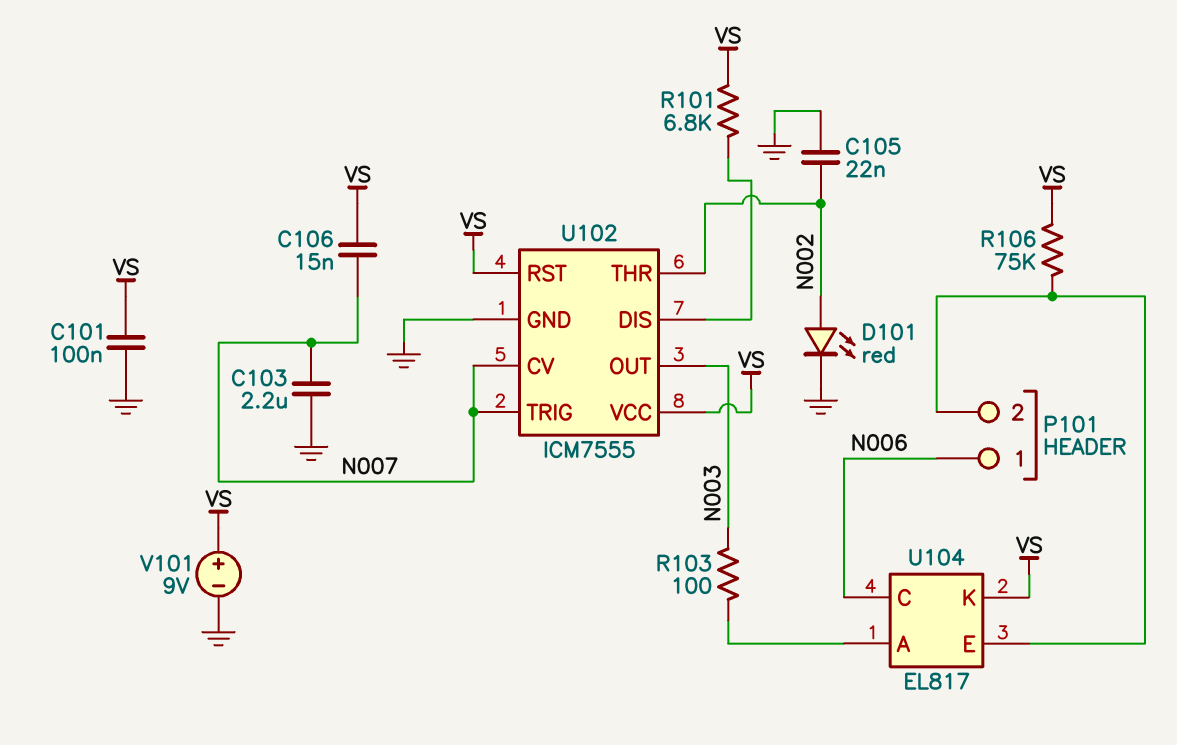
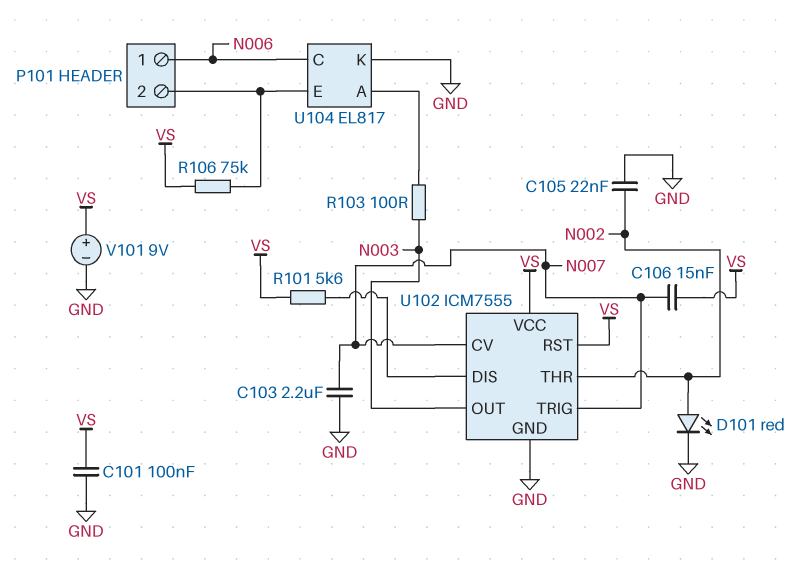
R101: 6.8k (U102/DIS, VS) -> 5.6k (U102/DIS, VS)
U104 pin K: VS -> GND

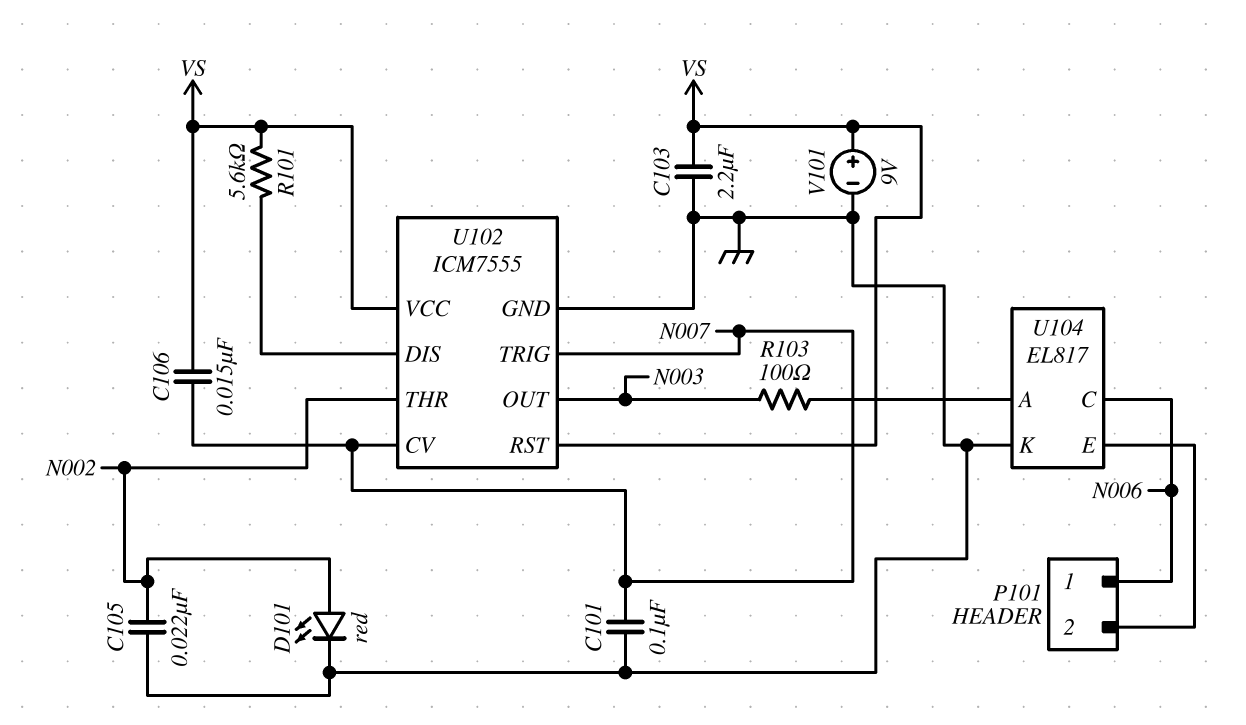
C101: 100nF (GND, VS) -> 100nF (GND, N007)
C103: 2.2uF (GND, N007) -> 2.2uF (GND, VS)
R106: 75k (P101/2, VS) -> none

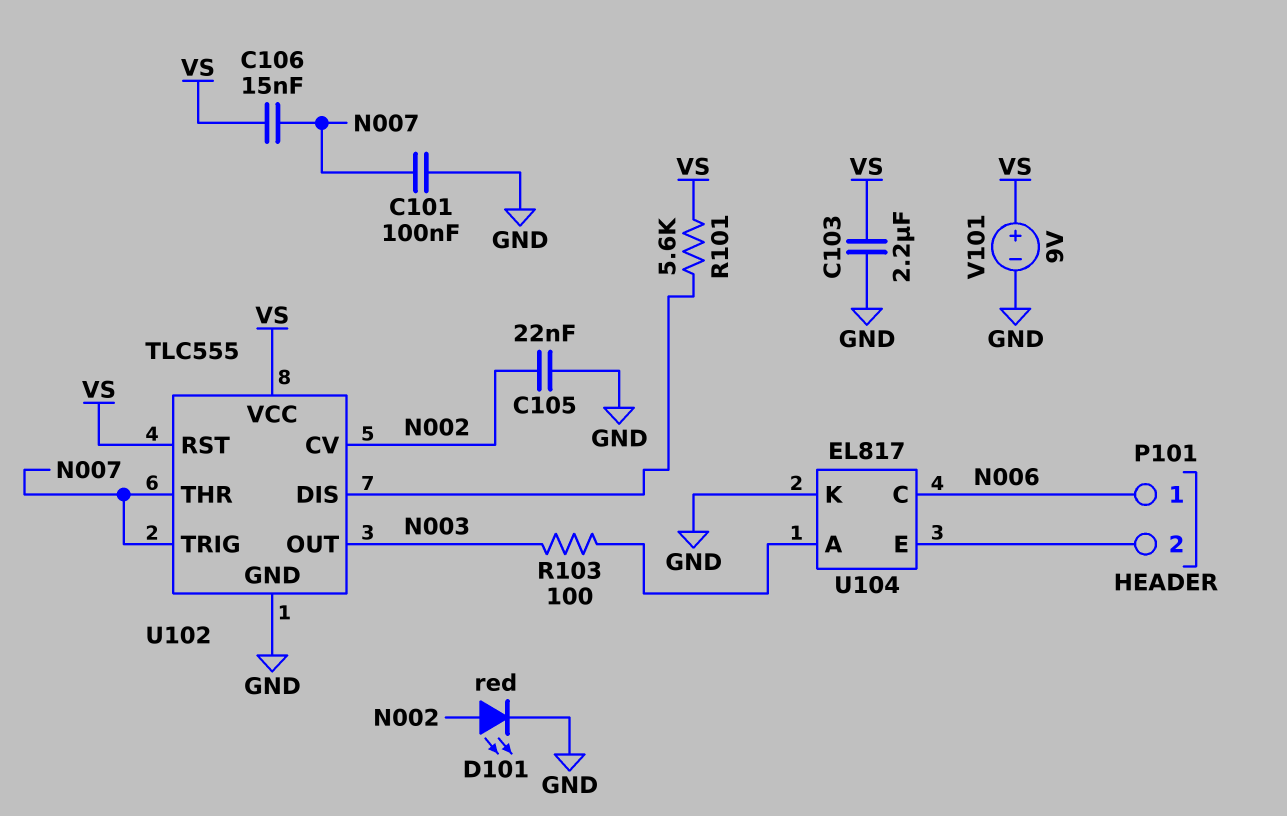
U102: ICM7555 -> TLC555
U102 pin CV: N007 -> N002
U102 pin THR: N002 -> N007

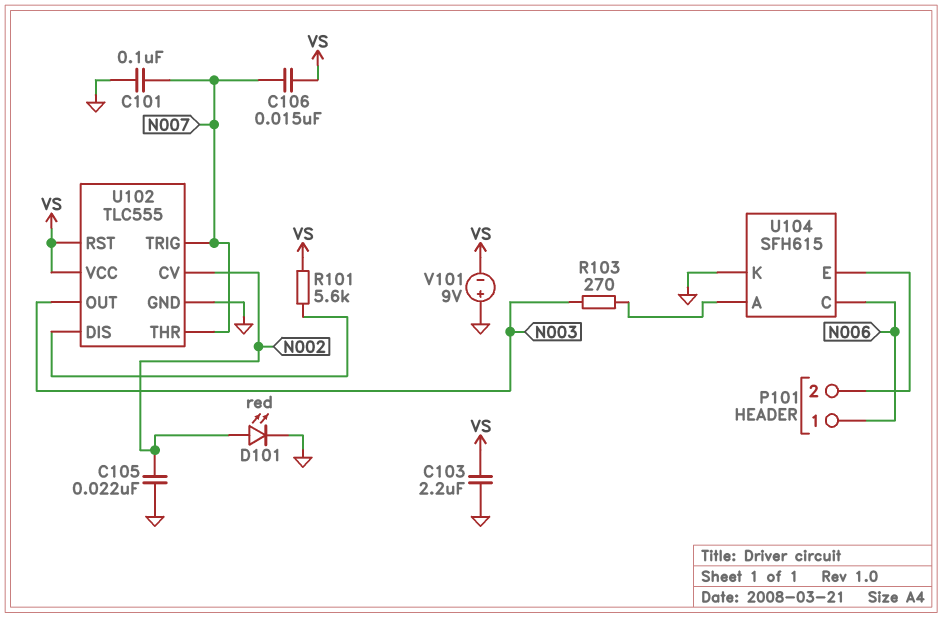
R103: 100 (N003, U104/A) -> 270 (N003, U104/A)
U104: EL817 -> SFH615
V101: 9V (plus VS, minus GND) -> 9V (plus GND, minus VS)

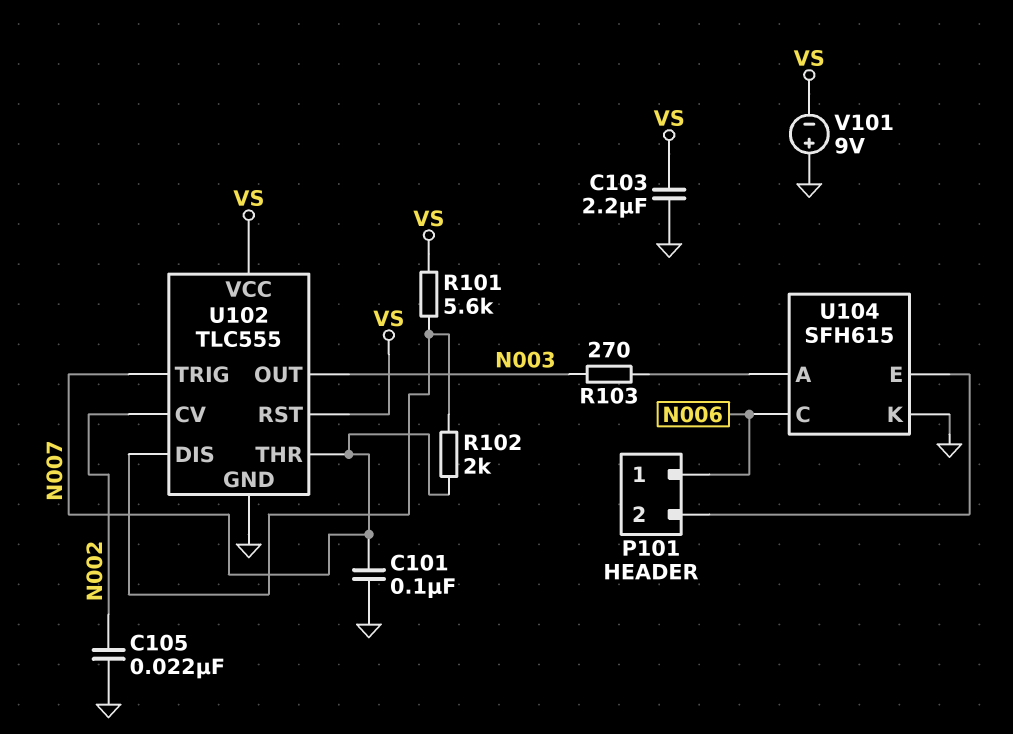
C106: 15nF (N007, VS) -> none
D101: LED red (A N002, K GND) -> none
R102: none -> 2k (N007, U102/DIS)

